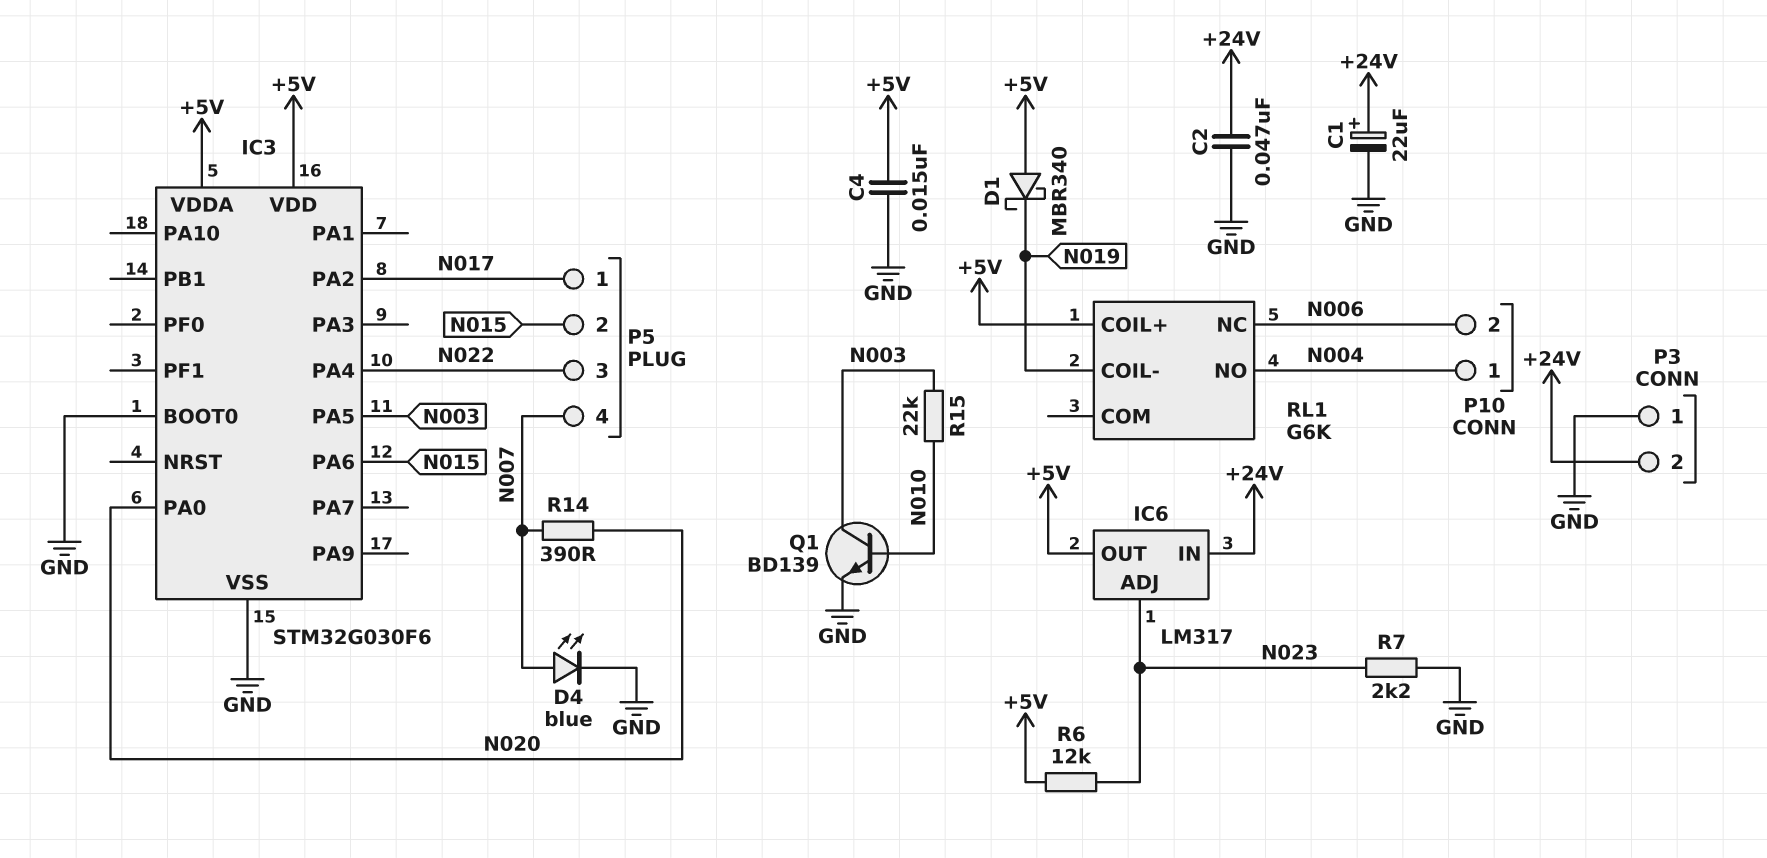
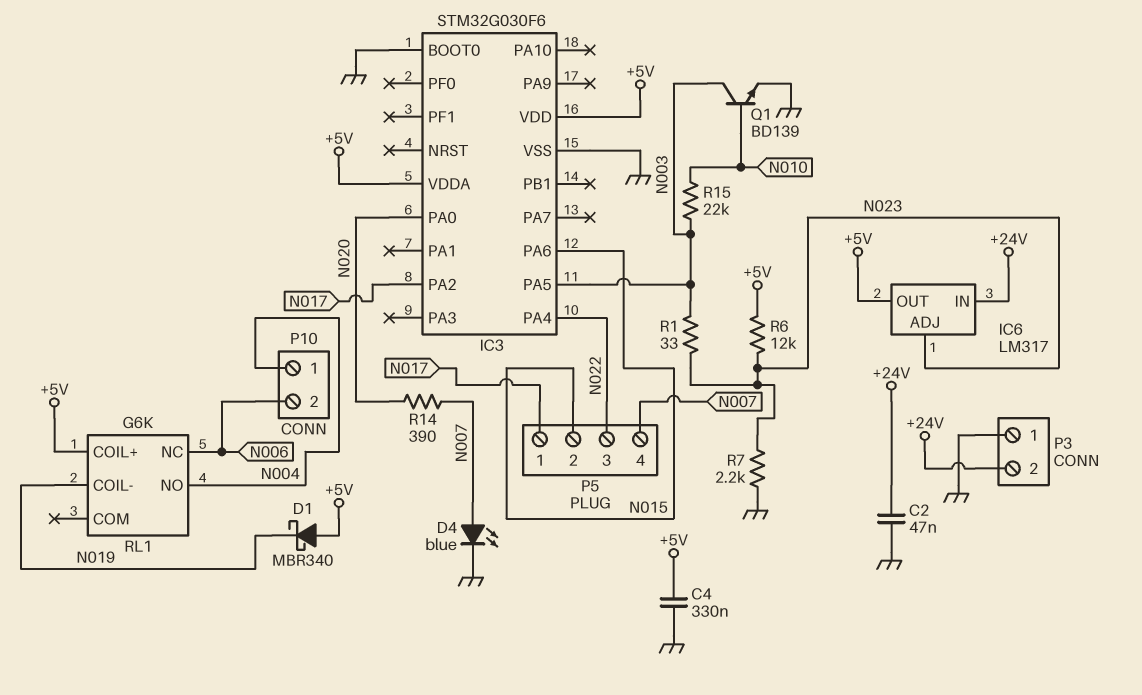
C1: 22uF (plus +24V, minus GND) -> none
C4: 15nF (+5V, GND) -> 330nF (+5V, GND)
R1: none -> 33 (N003, N023)

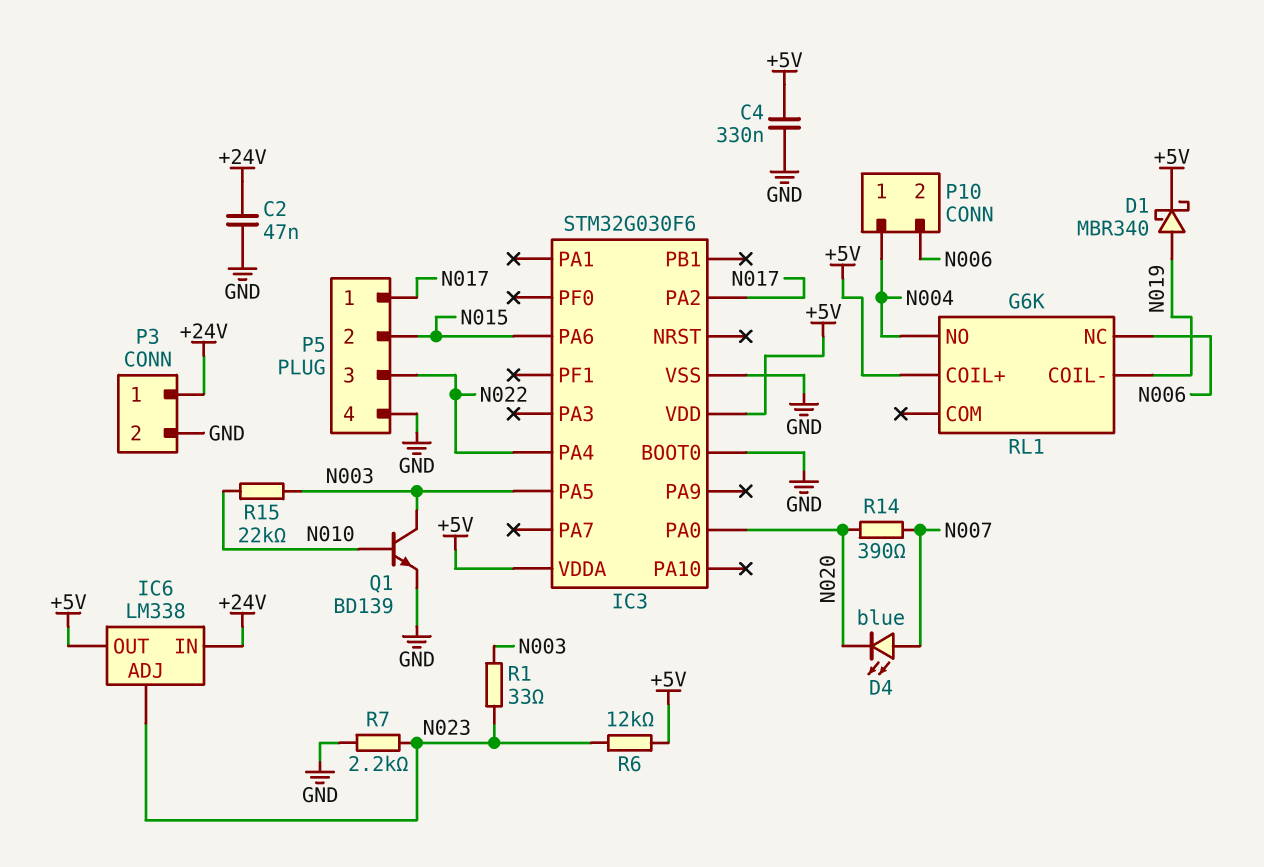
D1: schottky MBR340 (A +5V, K N019) -> schottky MBR340 (A N019, K +5V)
D4: LED blue (A N007, K GND) -> LED blue (A N007, K N020)
IC6: LM317 -> LM338
P3 pin 1: GND -> +24V
P3 pin 2: +24V -> GND
P5 pin 4: N007 -> GND

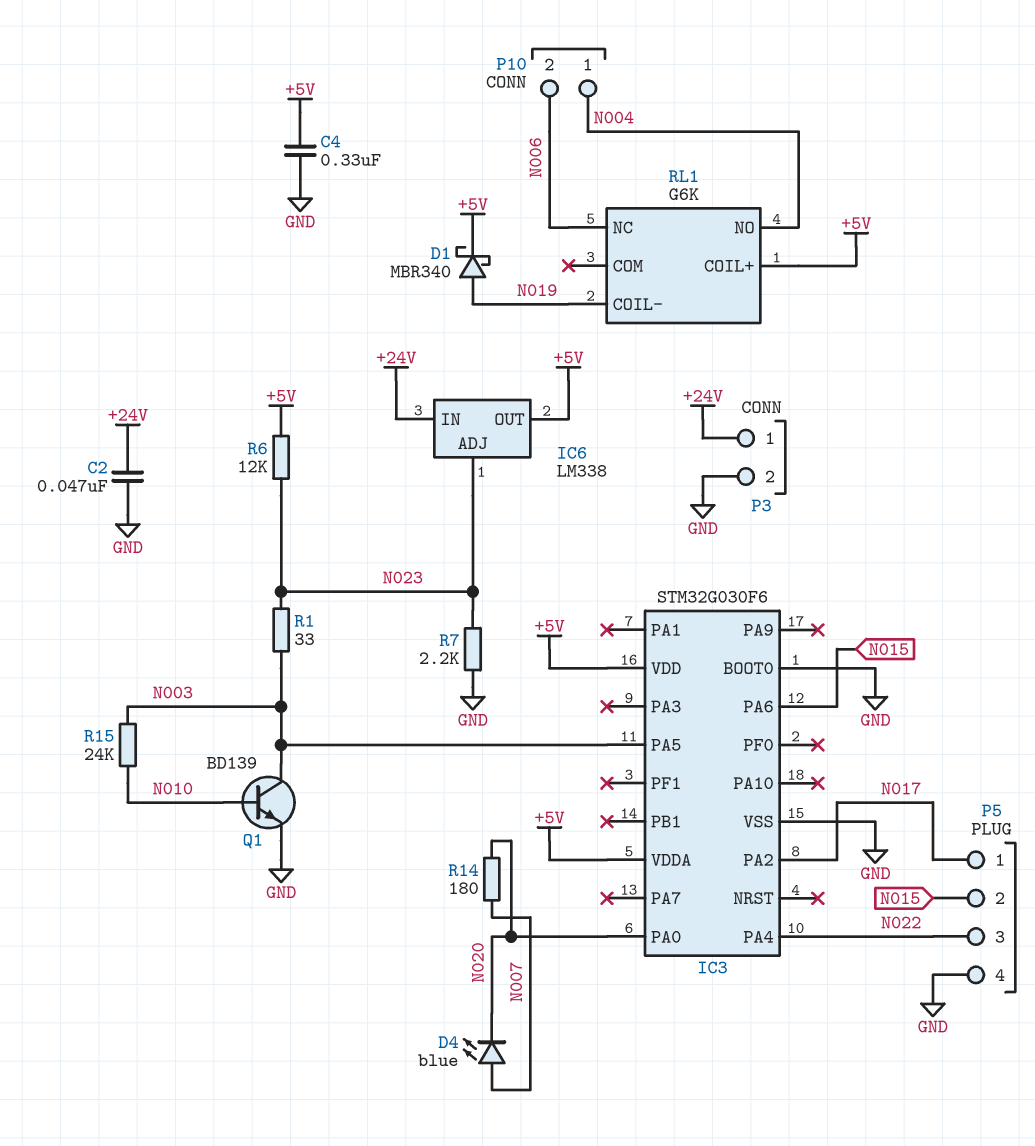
R14: 390 (N007, N020) -> 180 (N007, N020)
R15: 22k (N003, N010) -> 24k (N003, N010)

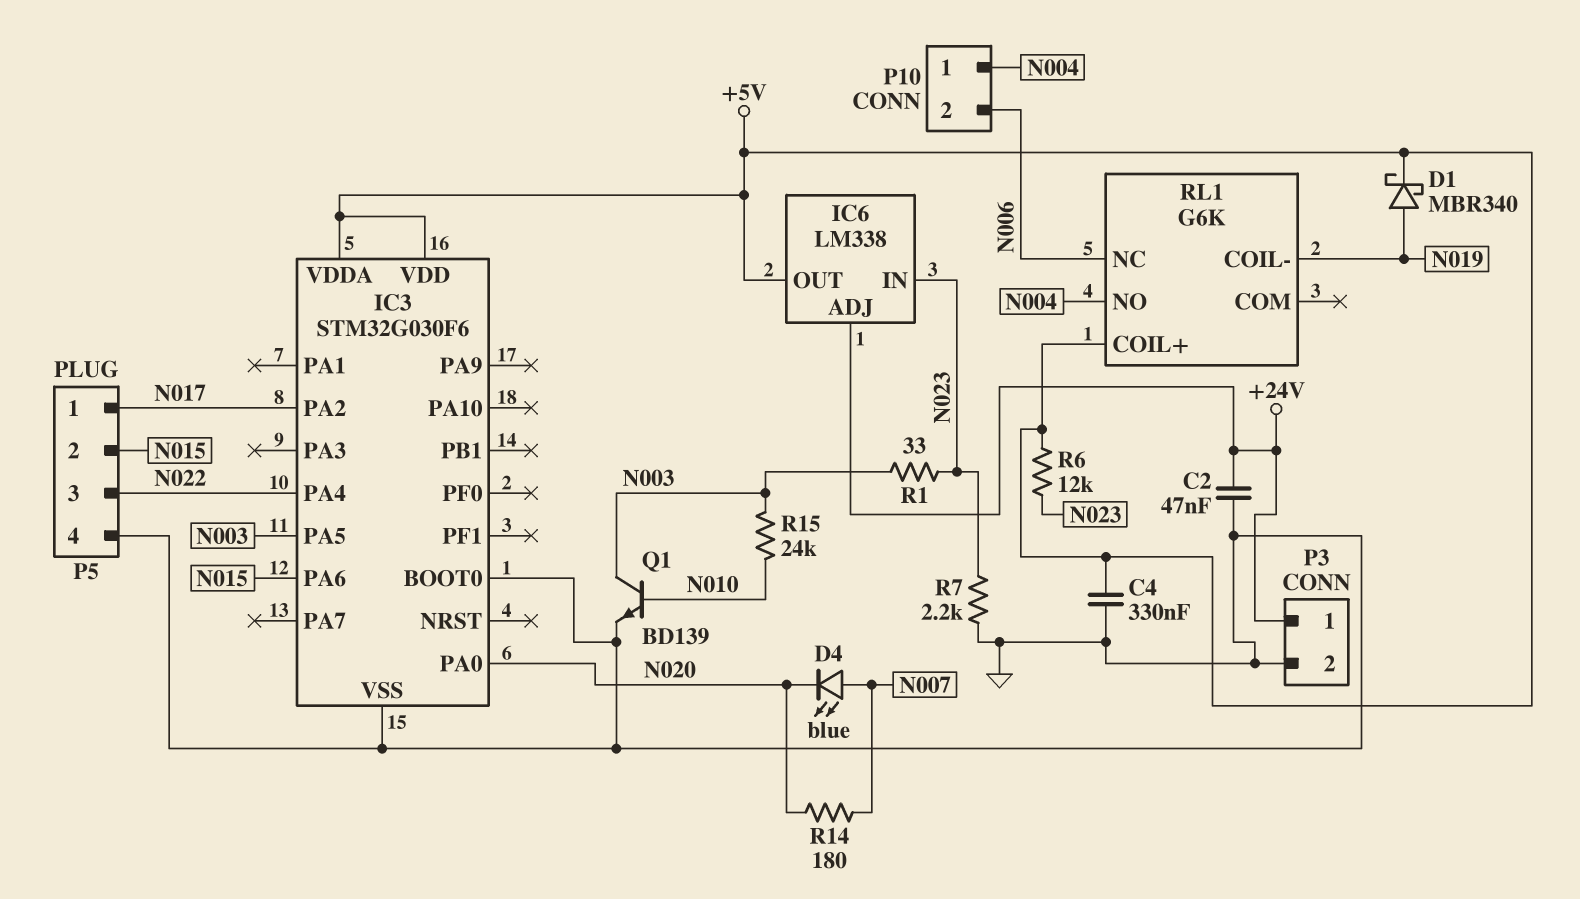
IC6 pin ADJ: N023 -> +24V
IC6 pin IN: +24V -> N023

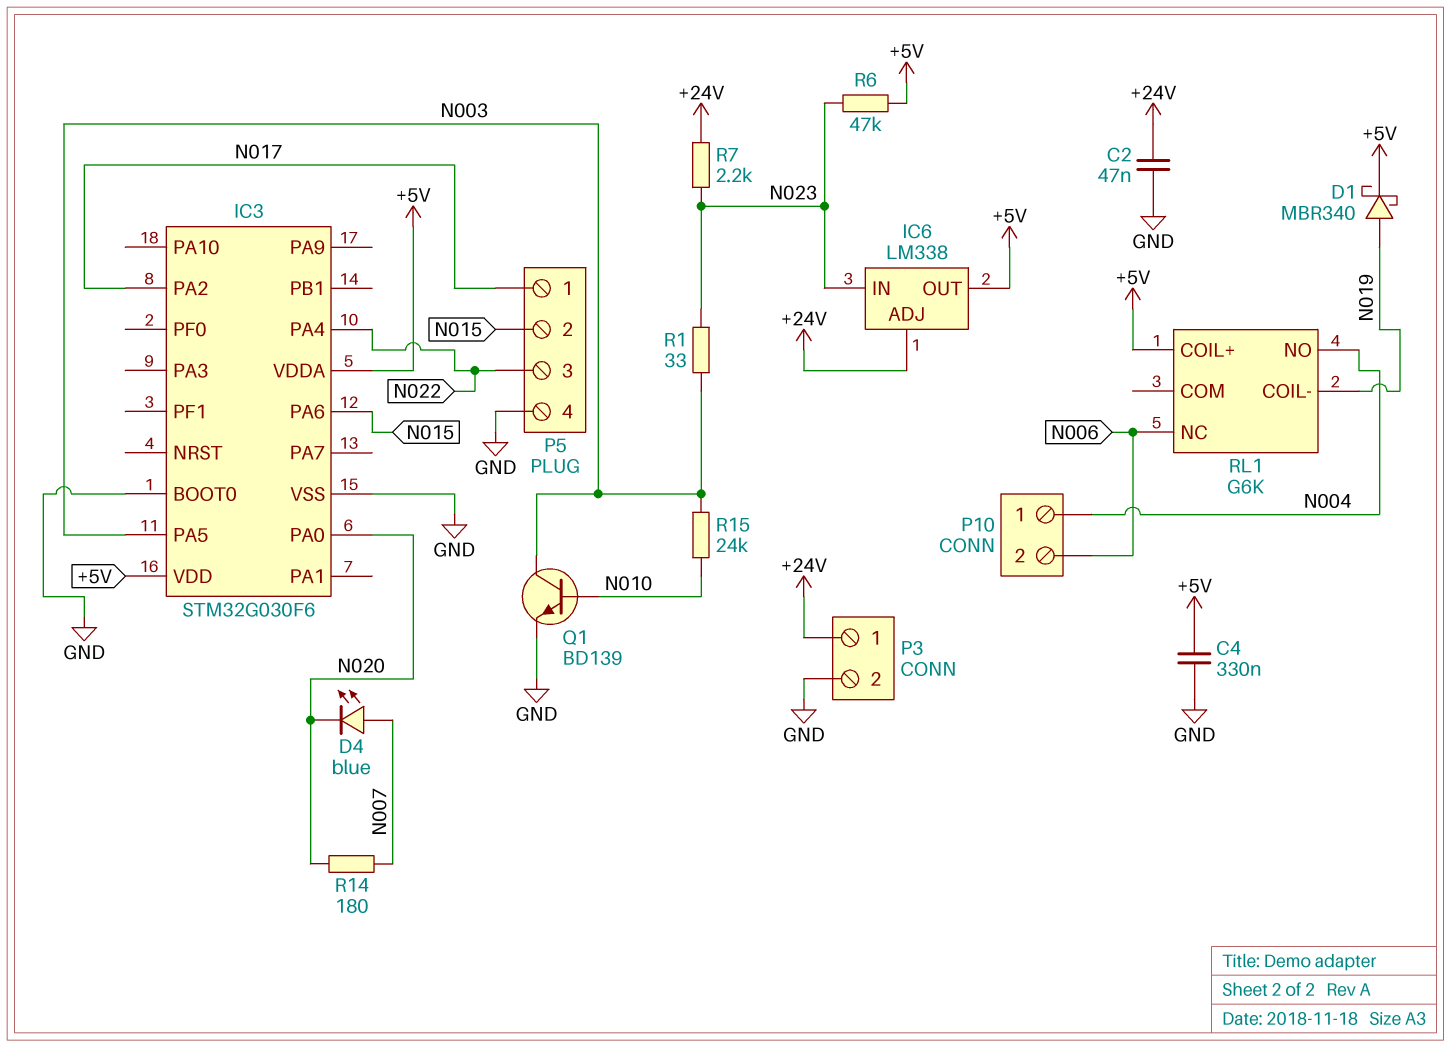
R6: 12k (+5V, N023) -> 47k (+5V, N023)
R7: 2.2k (GND, N023) -> 2.2k (+24V, N023)

